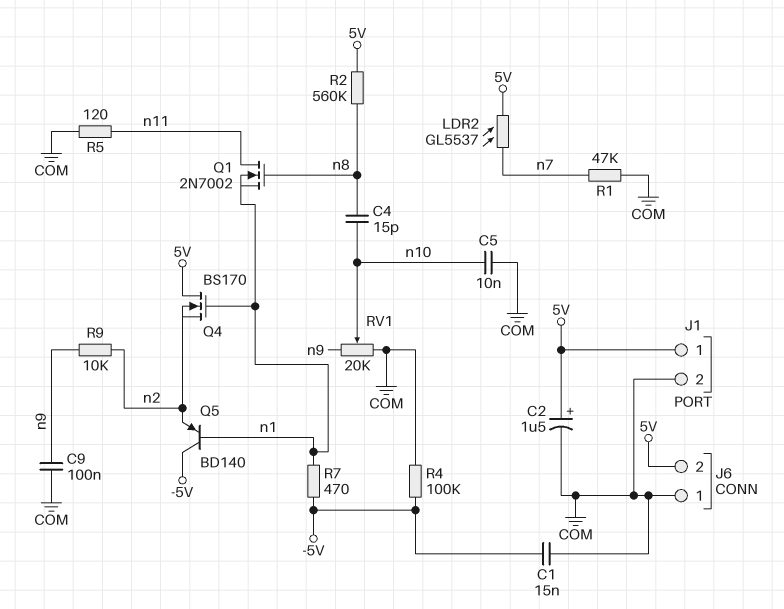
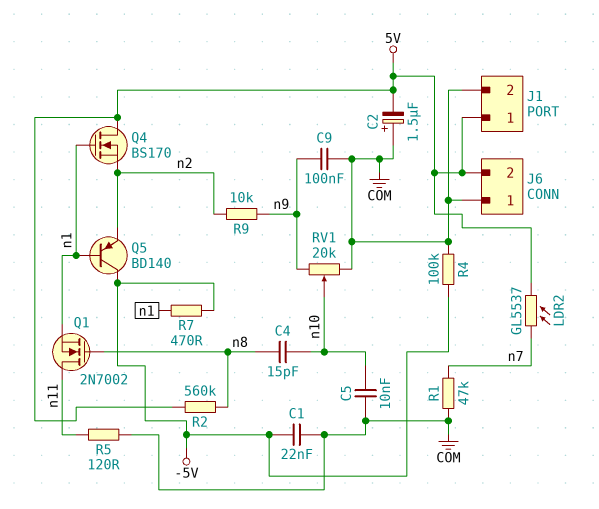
C1: 15nF (-5V, COM) -> 22nF (-5V, COM)
C2: 1.5uF (plus 5V, minus COM) -> 1.5uF (plus COM, minus 5V)

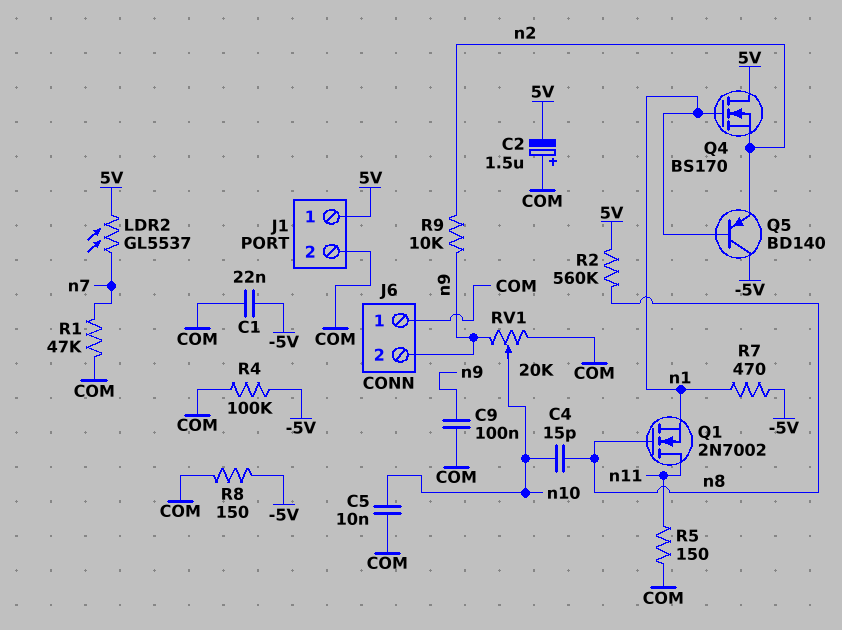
J6 pin 2: 5V -> n9
R5: 120 (COM, n11) -> 150 (COM, n11)
R8: none -> 150 (-5V, COM)

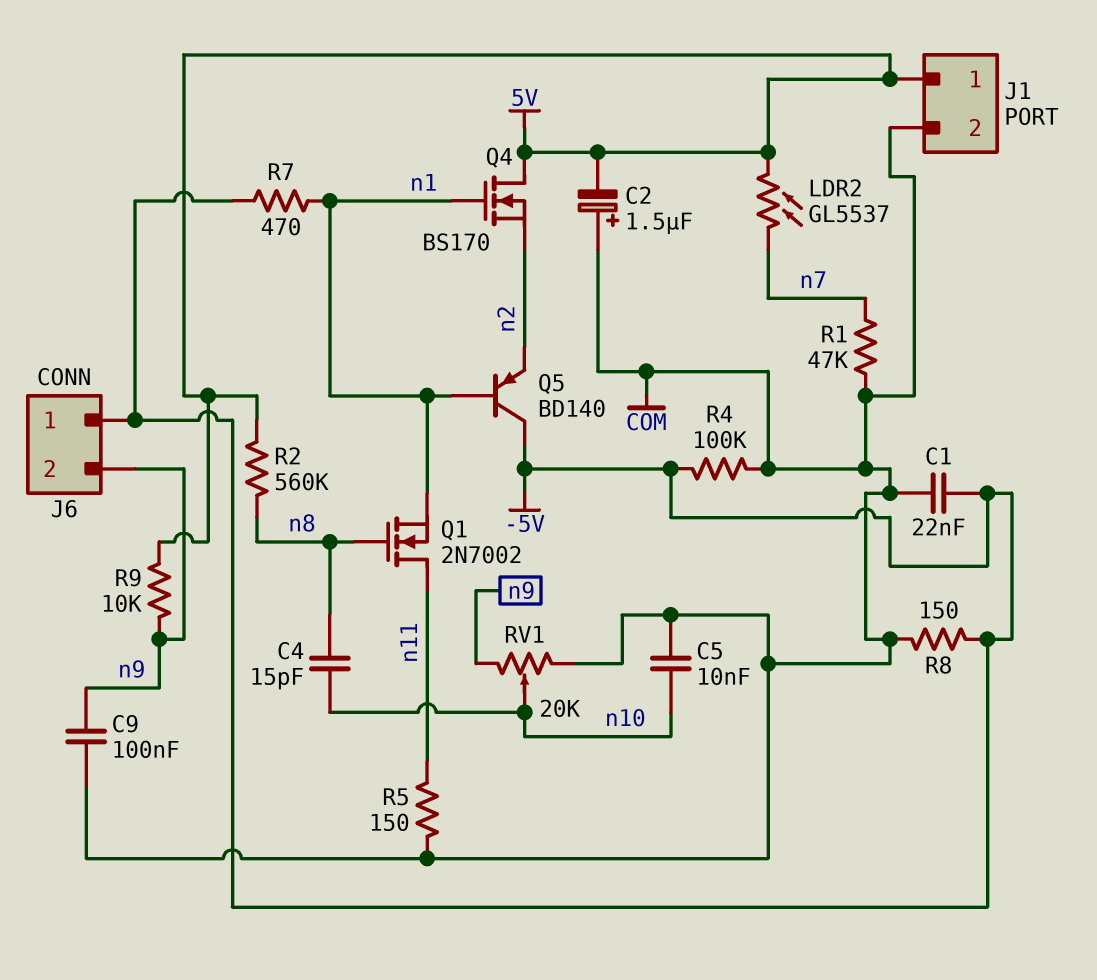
J6 pin 1: COM -> -5V
R9: 10k (n2, n9) -> 10k (5V, n9)

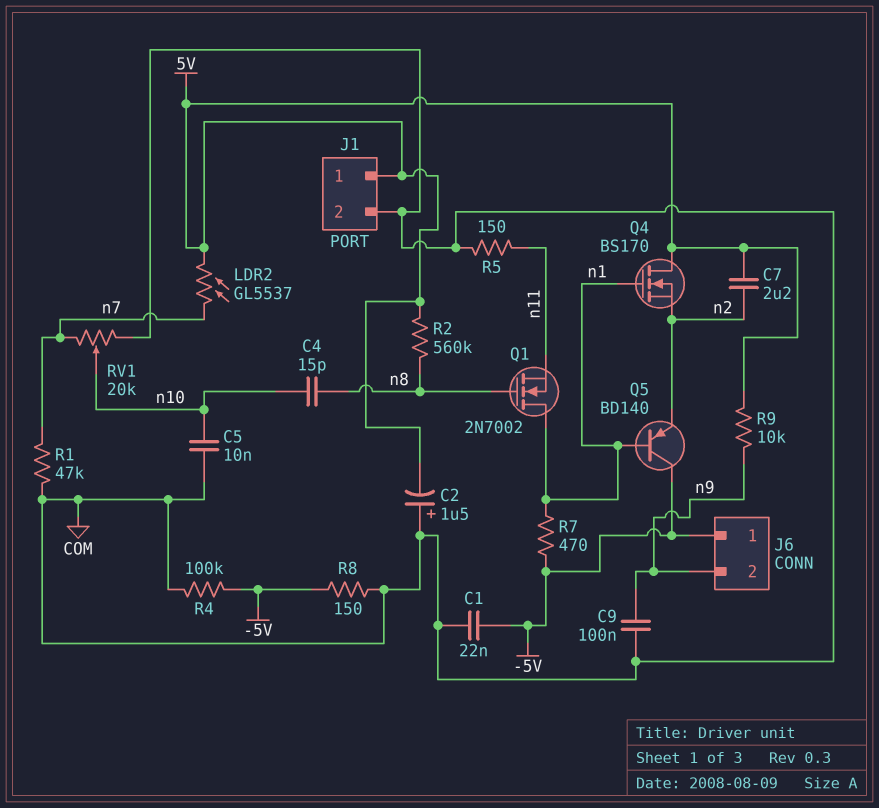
C7: none -> 2.2uF (5V, n2)
Q1: NMOS 2N7002 (G n8, D n11, S n1) -> NMOS 2N7002 (G n8, D n1, S n11)
RV1: 20k (COM, n9, wiper n10) -> 20k (COM, n7, wiper n10)

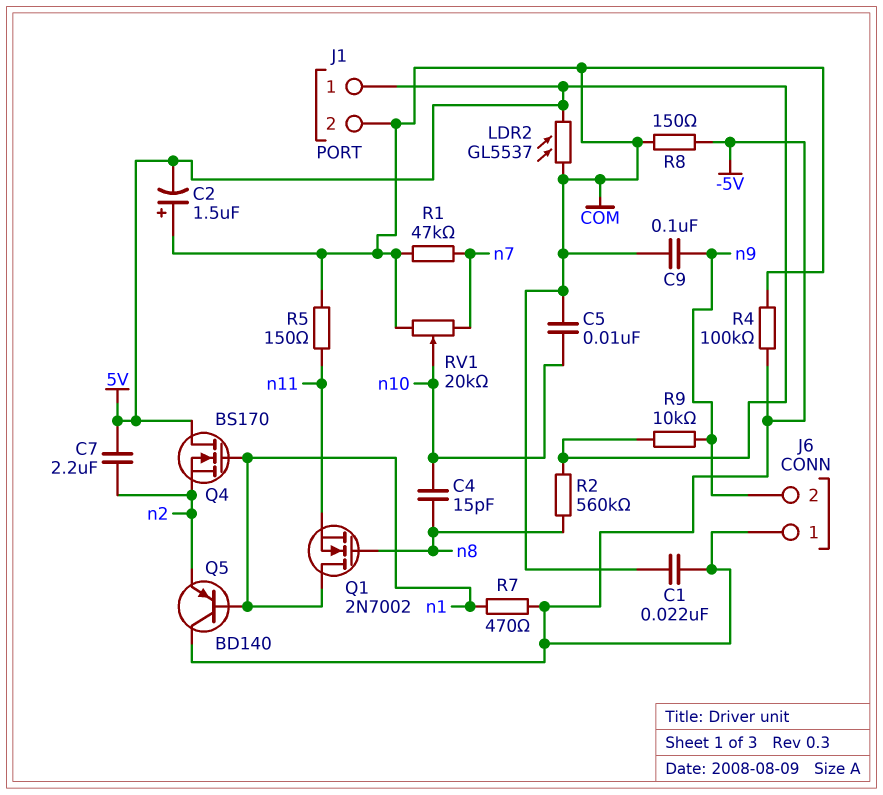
LDR2: GL5537 (5V, n7) -> GL5537 (5V, COM)

